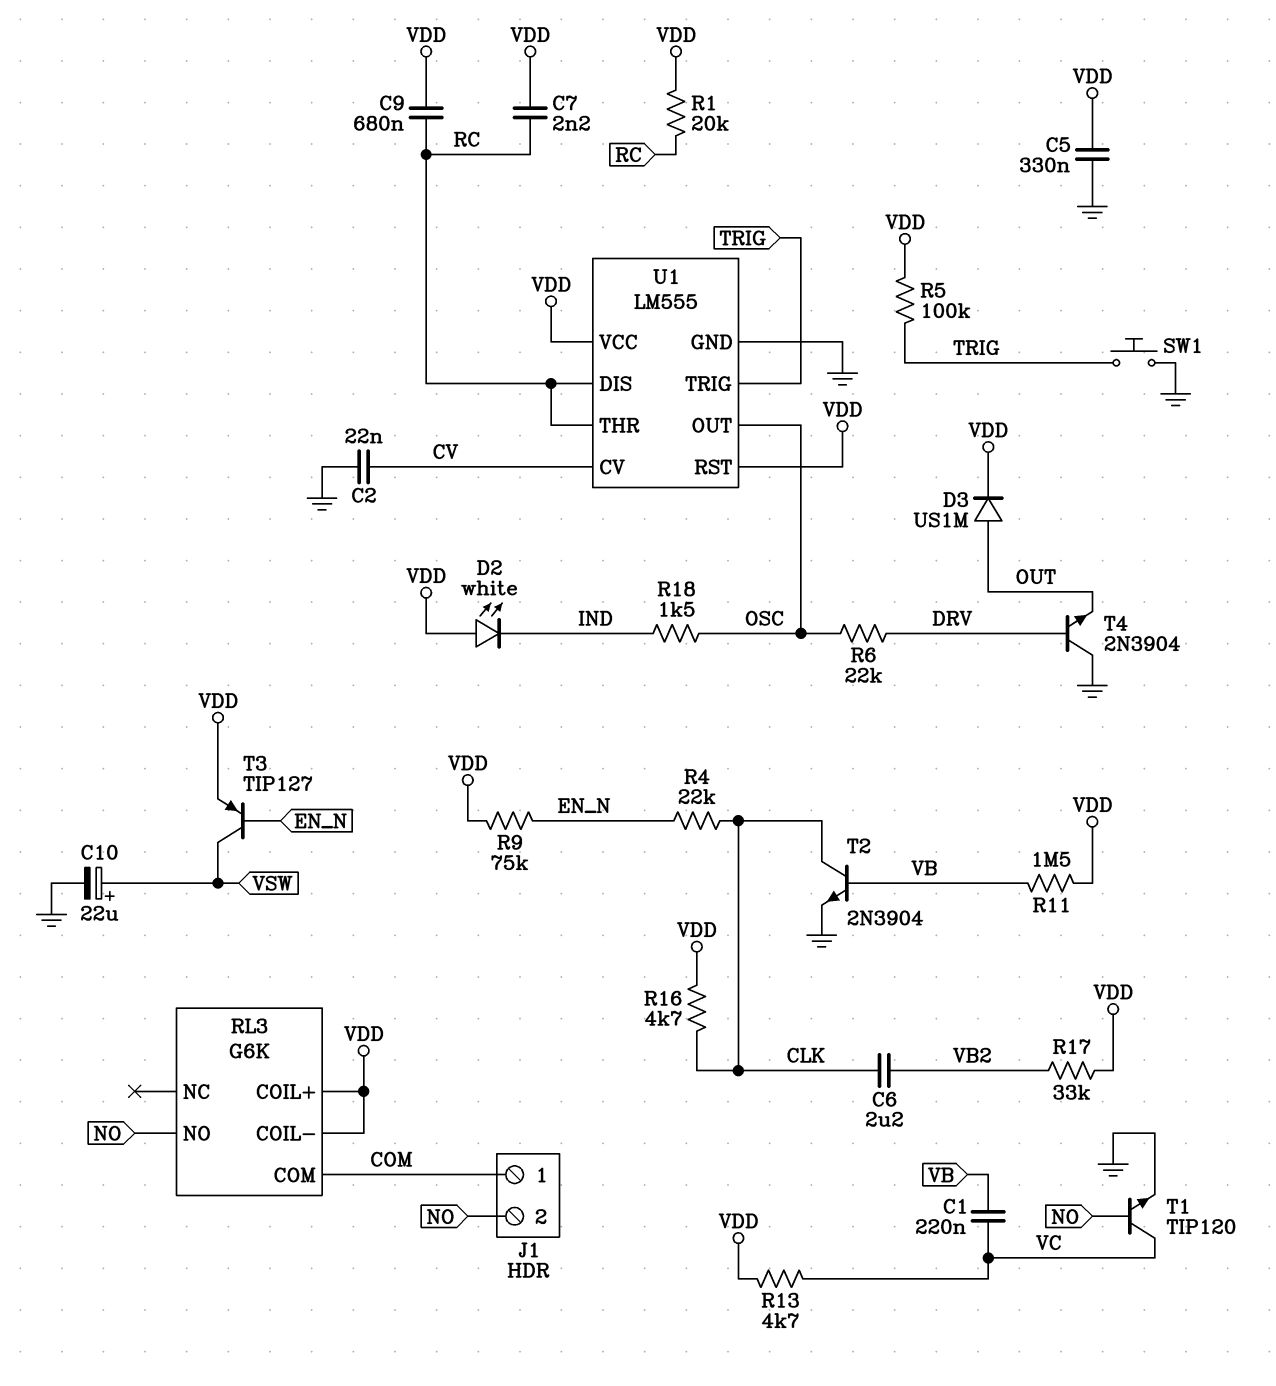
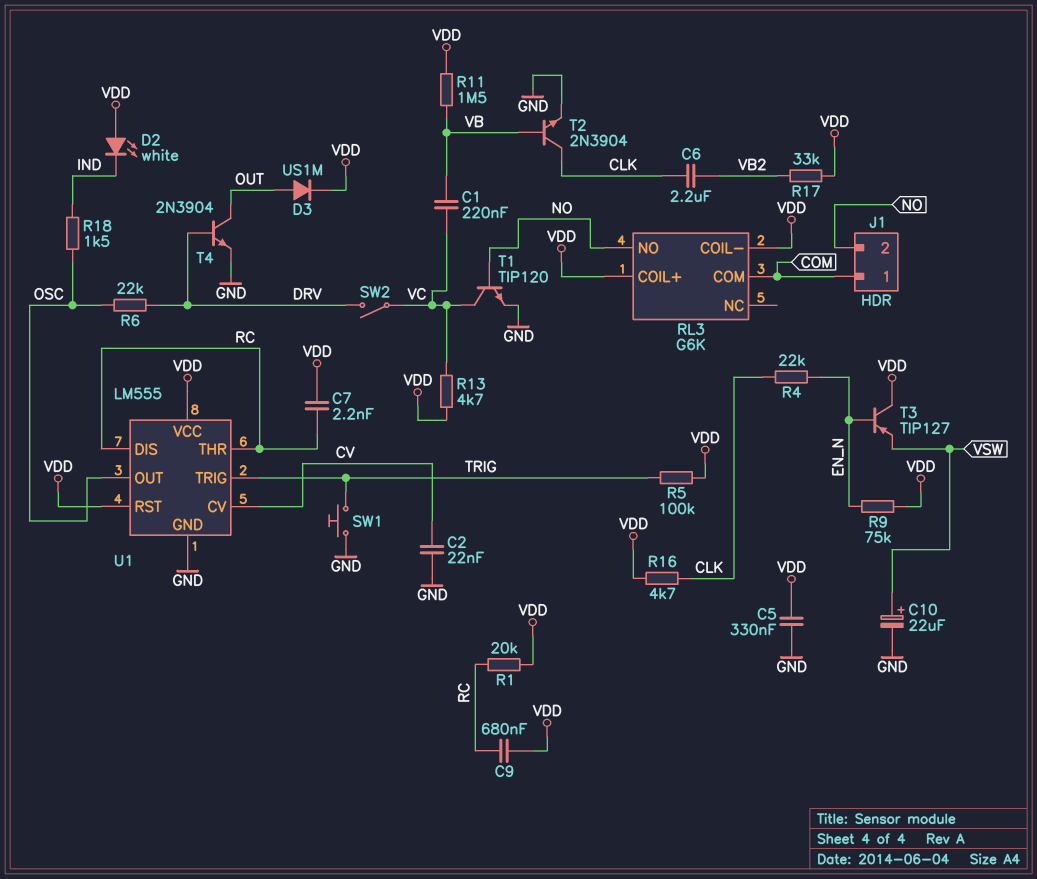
SW2: none -> switch (DRV, VC)
T3: PNP TIP127 (B EN_N, C VSW, E VDD) -> PNP TIP127 (B EN_N, C VDD, E VSW)
T4: NPN 2N3904 (B DRV, C GND, E OUT) -> NPN 2N3904 (B DRV, C OUT, E GND)

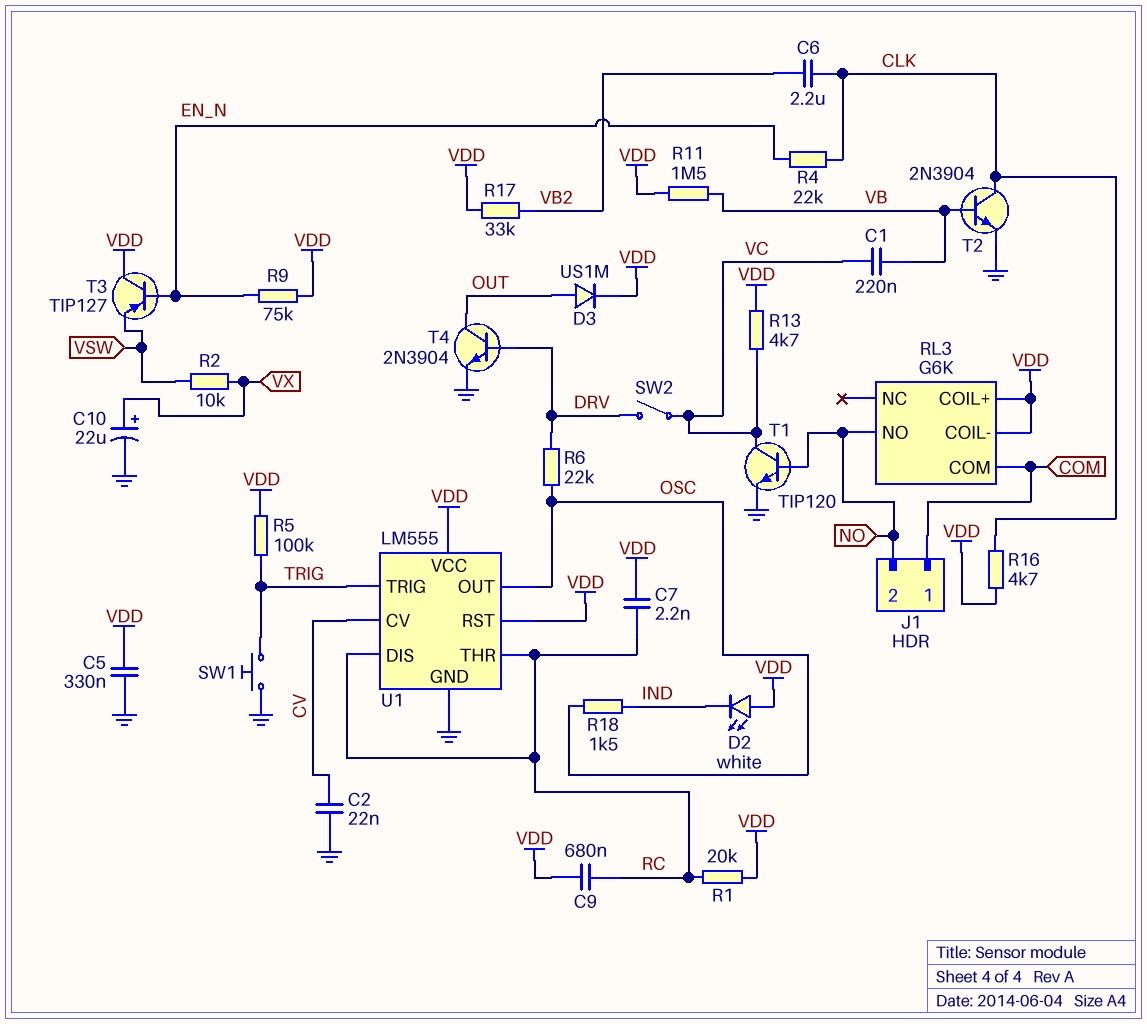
C10: 22uF (plus VSW, minus GND) -> 22uF (plus VX, minus GND)
R2: none -> 10k (VSW, VX)

